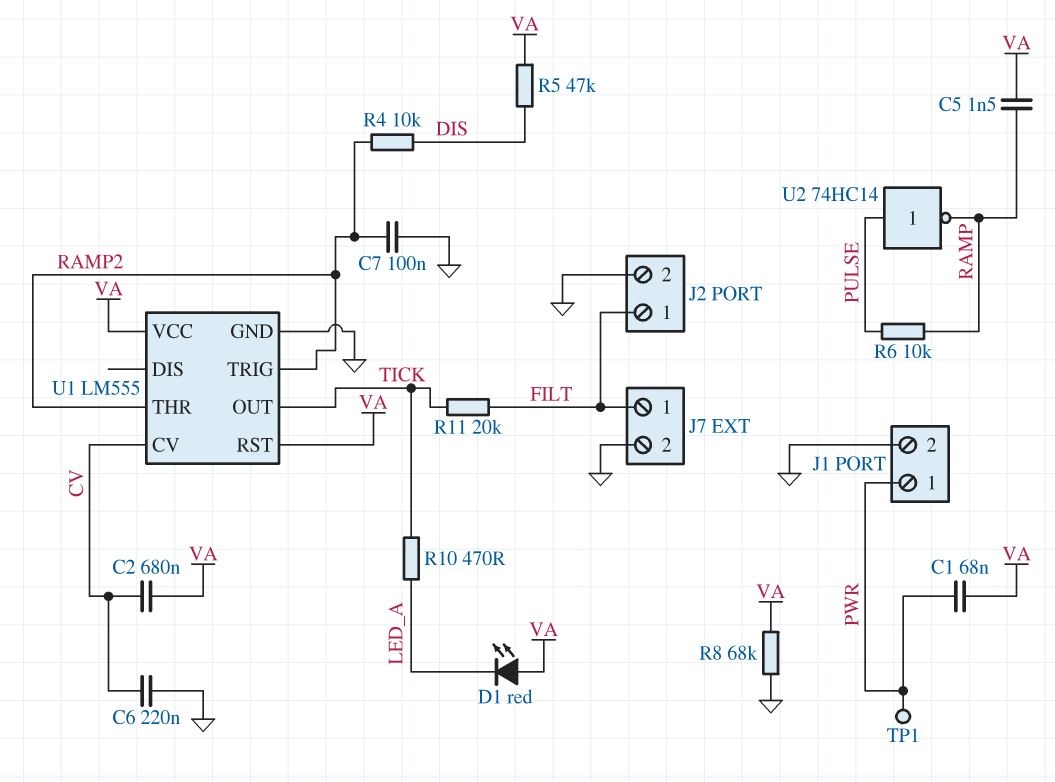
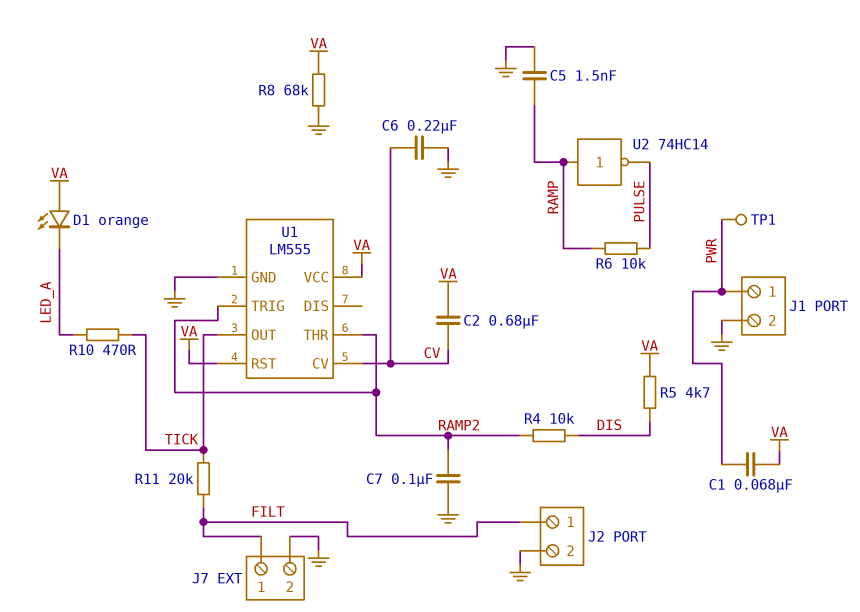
C5: 1.5nF (RAMP, VA) -> 1.5nF (GND, RAMP)
D1: LED red (A VA, K LED_A) -> LED orange (A VA, K LED_A)
R5: 47k (DIS, VA) -> 4.7k (DIS, VA)
U2: NOT 74HC14 (in PULSE, out RAMP) -> NOT 74HC14 (in RAMP, out PULSE)

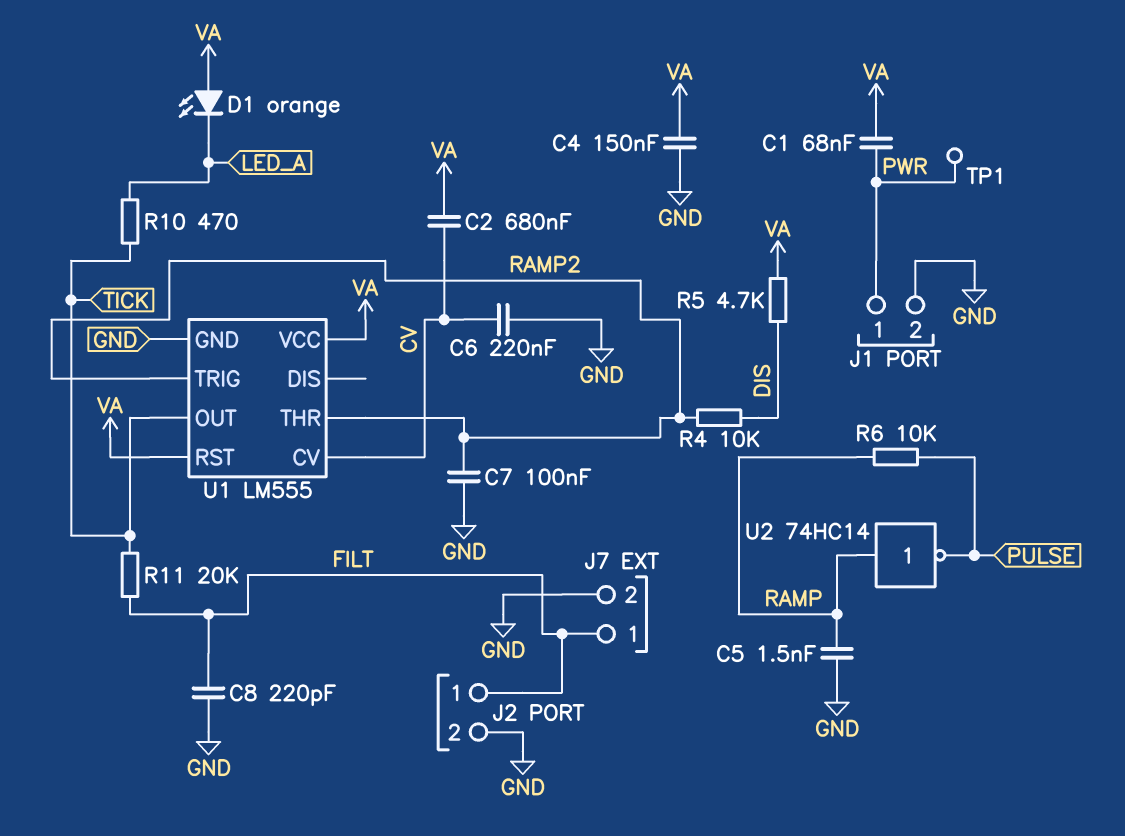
C4: none -> 150nF (GND, VA)
C8: none -> 220pF (FILT, GND)
R8: 68k (GND, VA) -> none

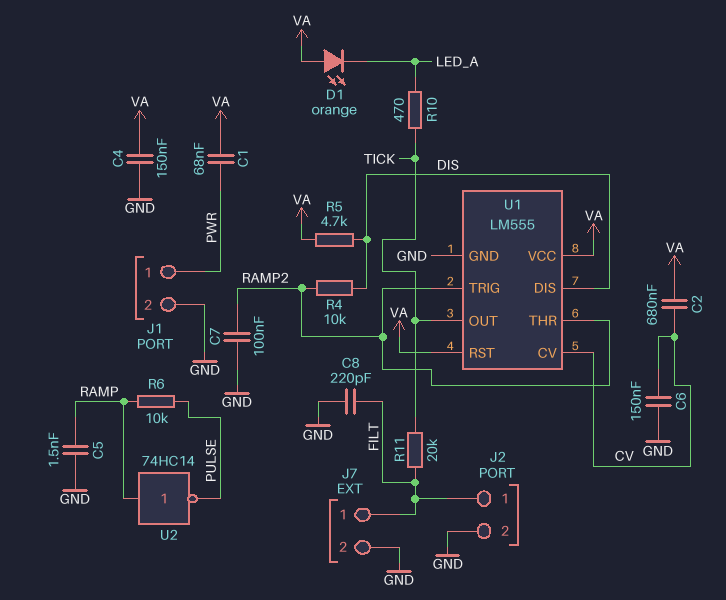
C6: 220nF (CV, GND) -> 150nF (CV, GND)
TP1: test point (PWR) -> none
U1 pin DIS: none -> DIS

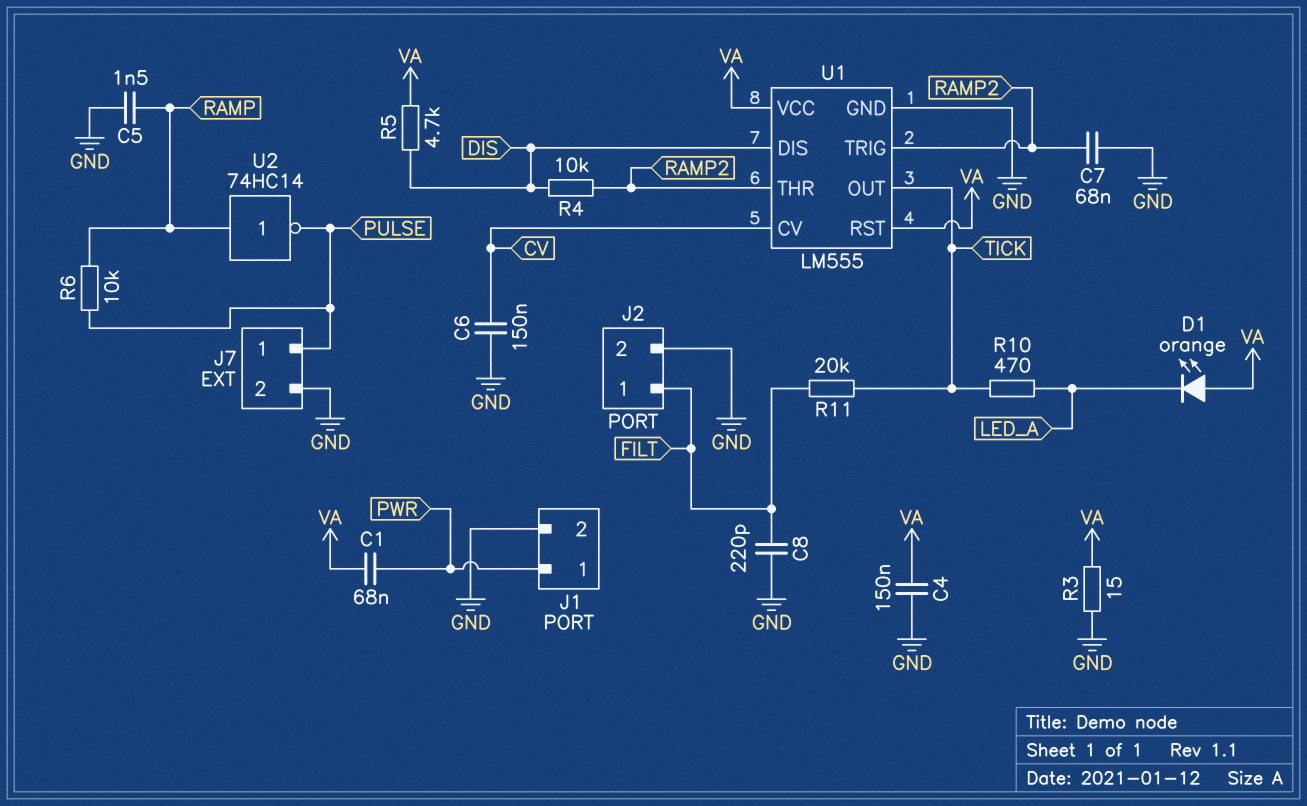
C2: 680nF (CV, VA) -> none
C7: 100nF (GND, RAMP2) -> 68nF (GND, RAMP2)
J7 pin 1: FILT -> PULSE
R3: none -> 15 (GND, VA)

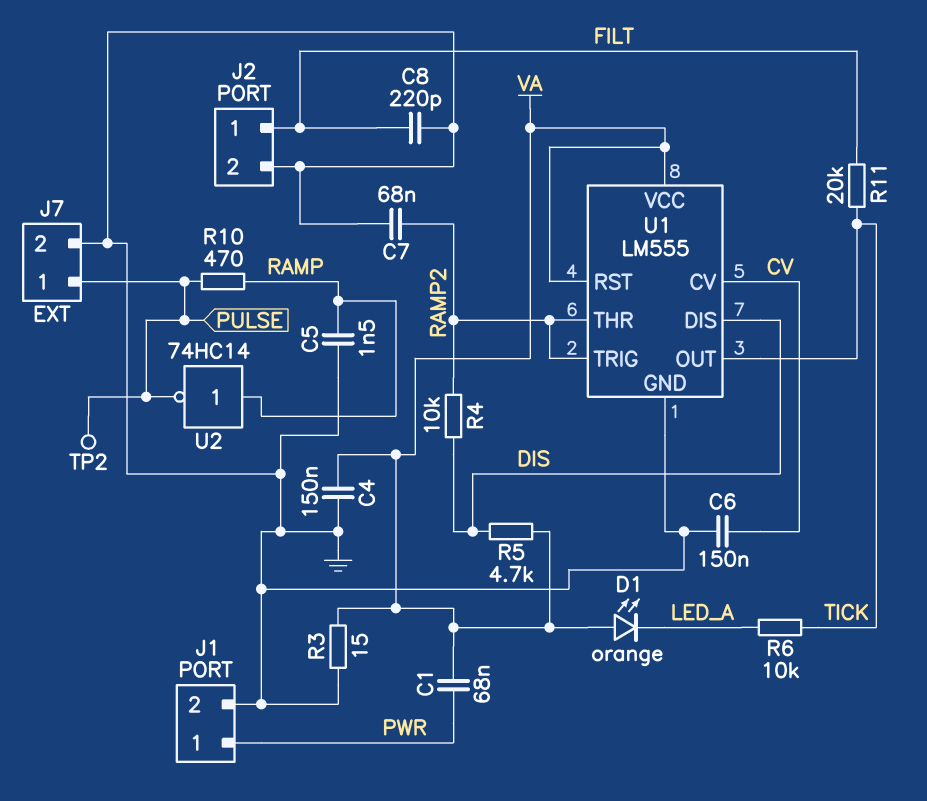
R6: 10k (PULSE, RAMP) -> 10k (LED_A, TICK)
R10: 470 (LED_A, TICK) -> 470 (PULSE, RAMP)
TP2: none -> test point (PULSE)

